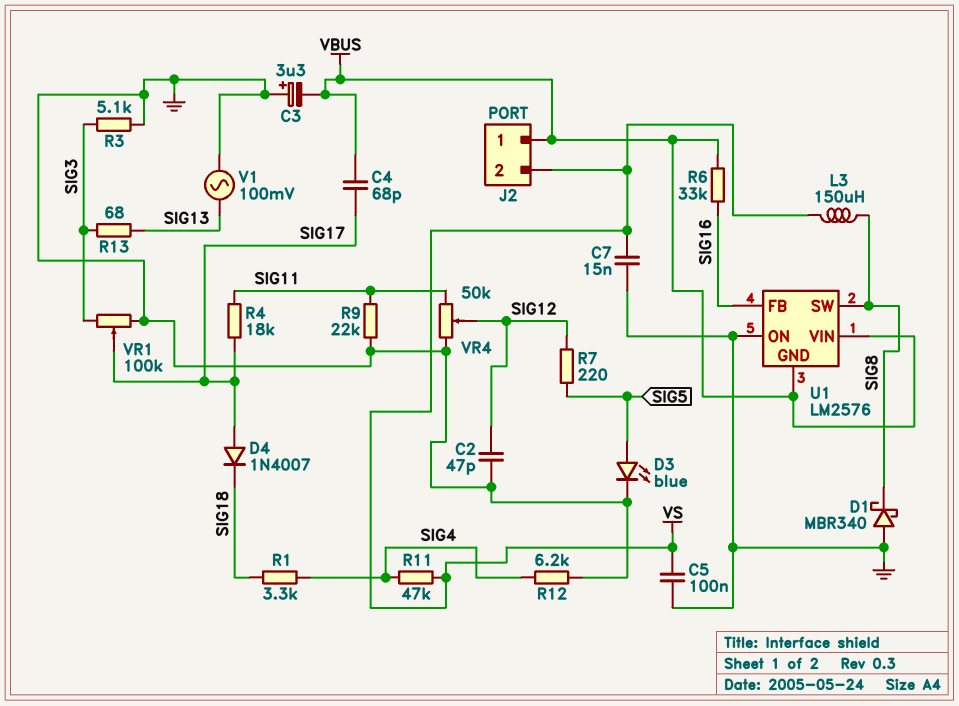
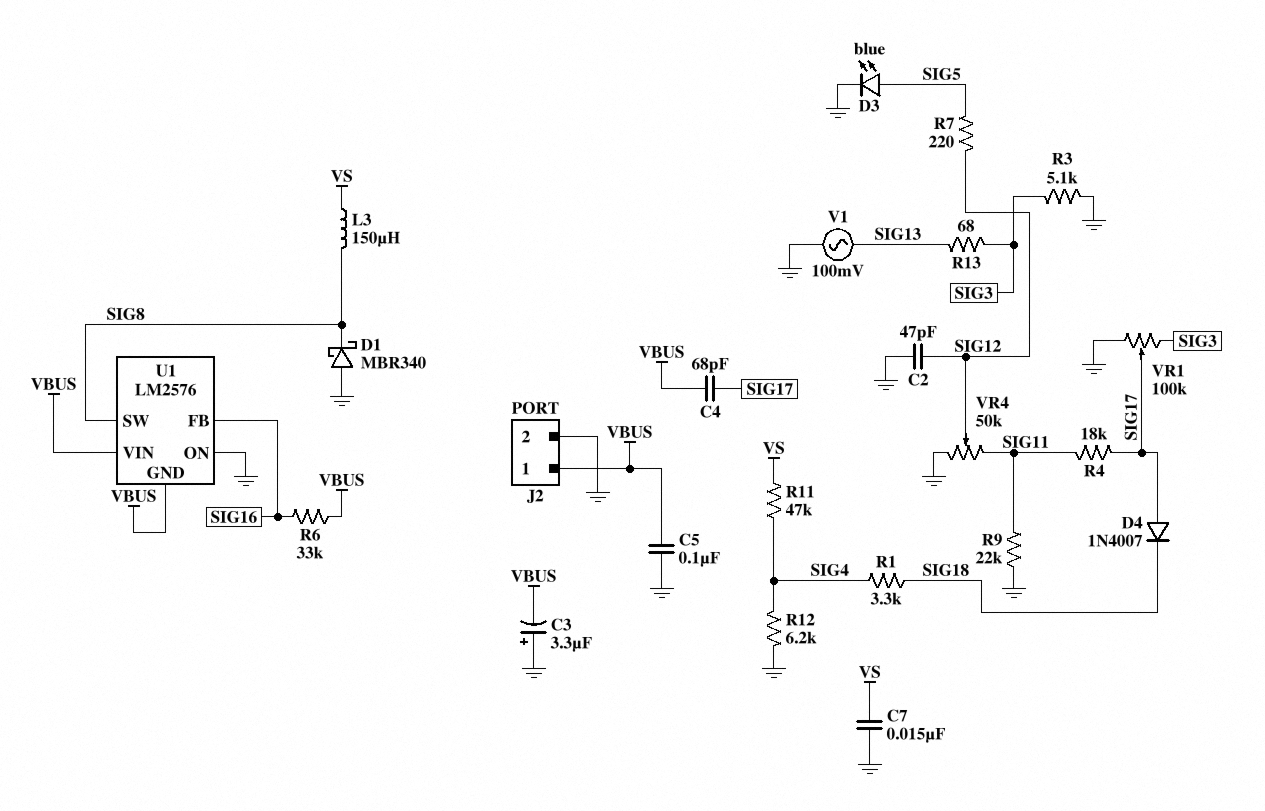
C5: 100nF (GND, VS) -> 100nF (GND, VBUS)
J2 pin 2: VS -> GND

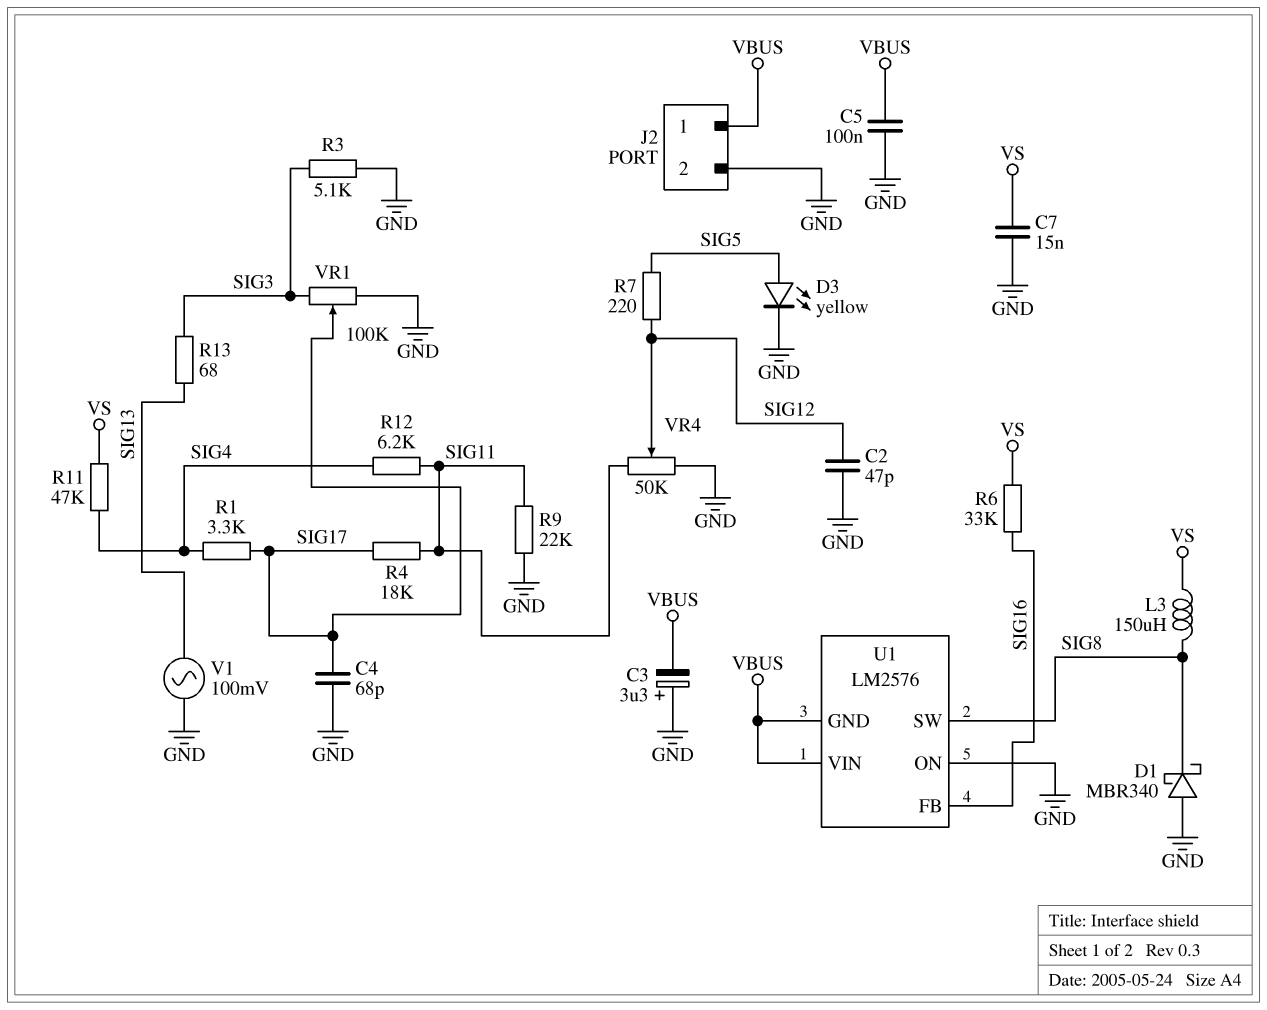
C4: 68pF (SIG17, VBUS) -> 68pF (GND, SIG17)
D3: LED blue (A SIG5, K GND) -> LED yellow (A SIG5, K GND)
D4: diode 1N4007 (A SIG17, K SIG18) -> none
R1: 3.3k (SIG4, SIG18) -> 3.3k (SIG4, SIG17)
R6: 33k (SIG16, VBUS) -> 33k (SIG16, VS)
R12: 6.2k (GND, SIG4) -> 6.2k (SIG4, SIG11)

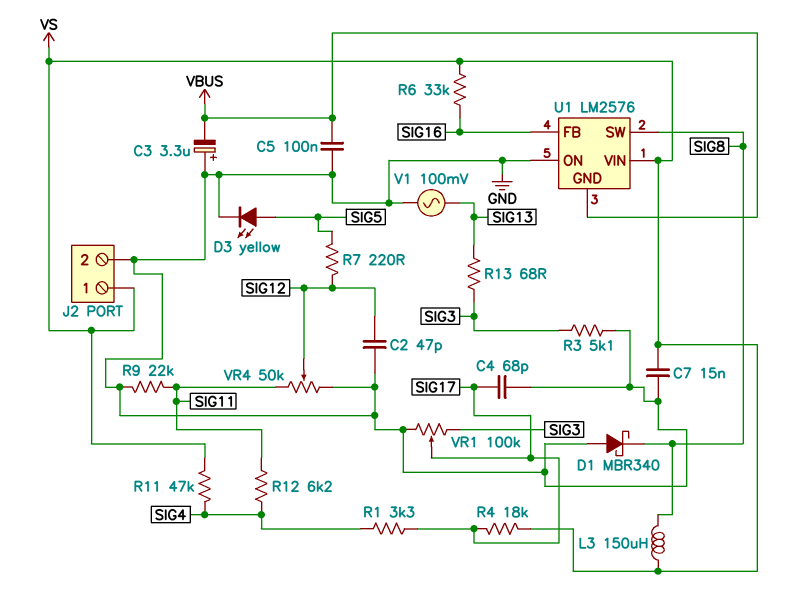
J2 pin 1: VBUS -> VS
R4: 18k (SIG11, SIG17) -> 18k (SIG17, VS)
U1 pin VIN: VBUS -> VS

